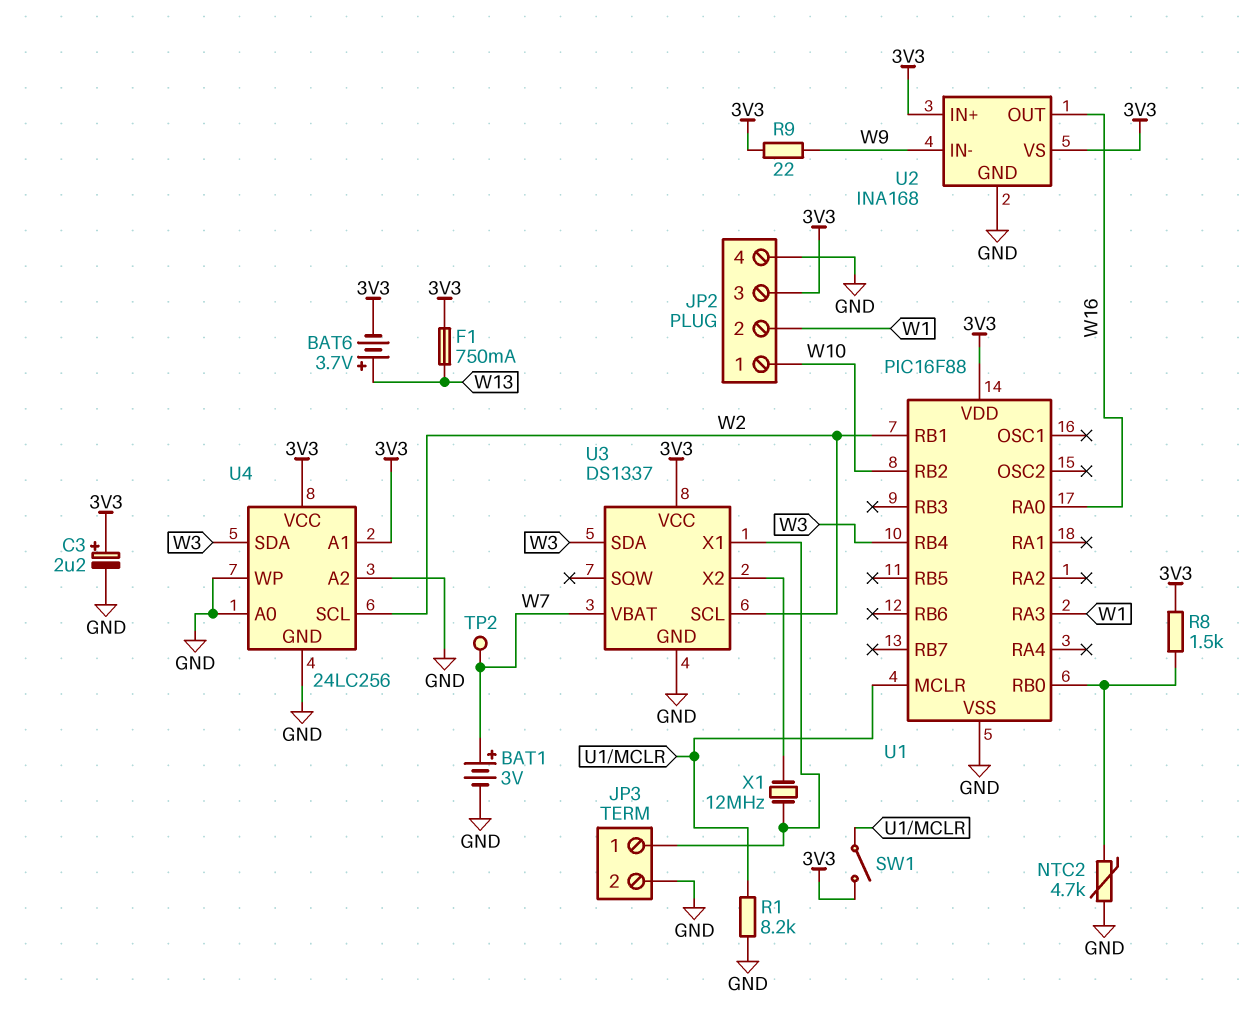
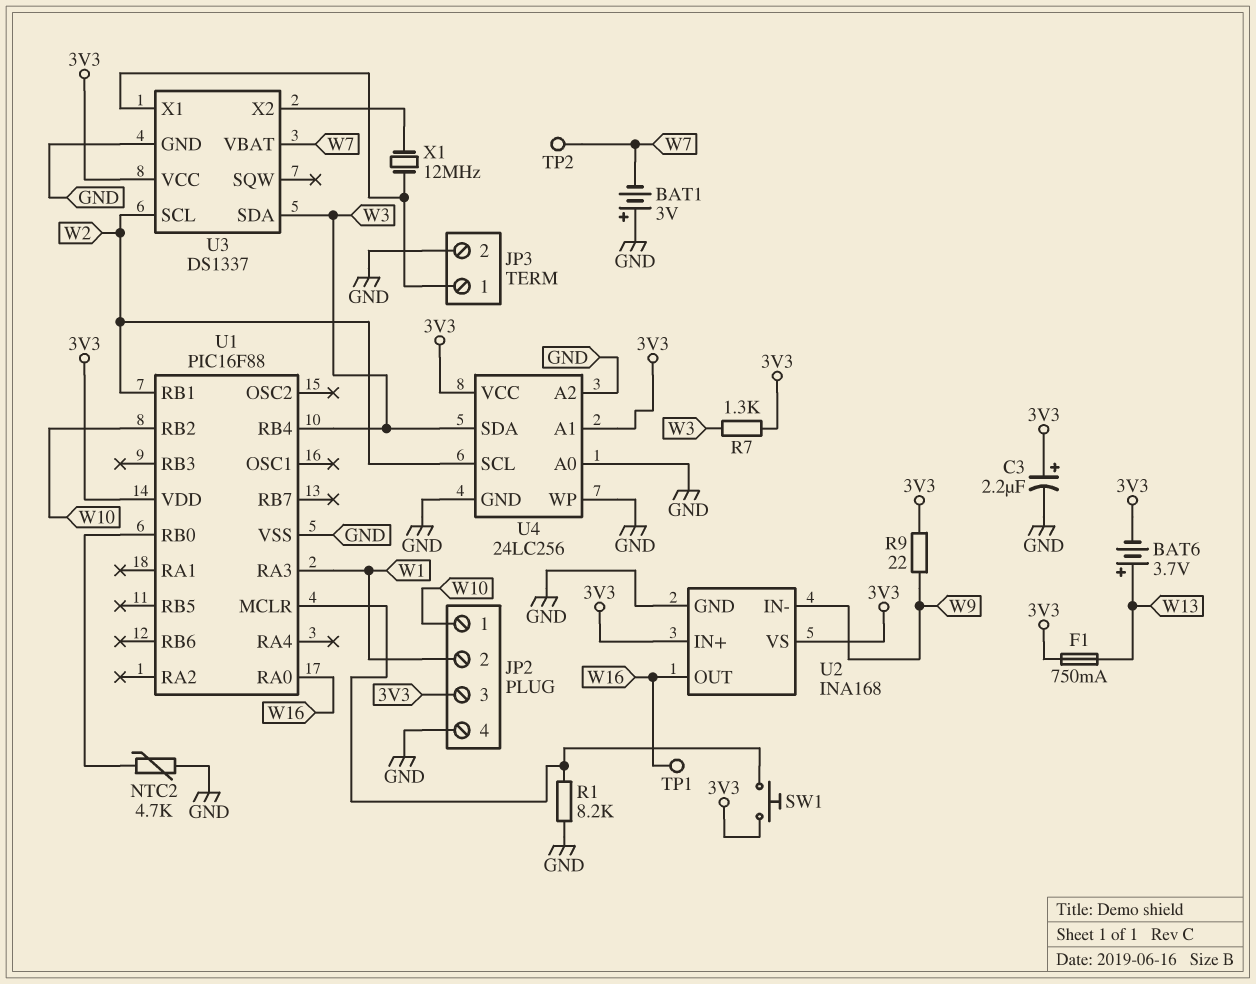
BAT1: 3V (plus W7, minus GND) -> 3V (plus GND, minus W7)
R7: none -> 1.3k (3V3, W3)
R8: 1.5k (3V3, U1/RB0) -> none
SW1: switch (3V3, U1/MCLR) -> button (3V3, U1/MCLR)
TP1: none -> test point (W16)

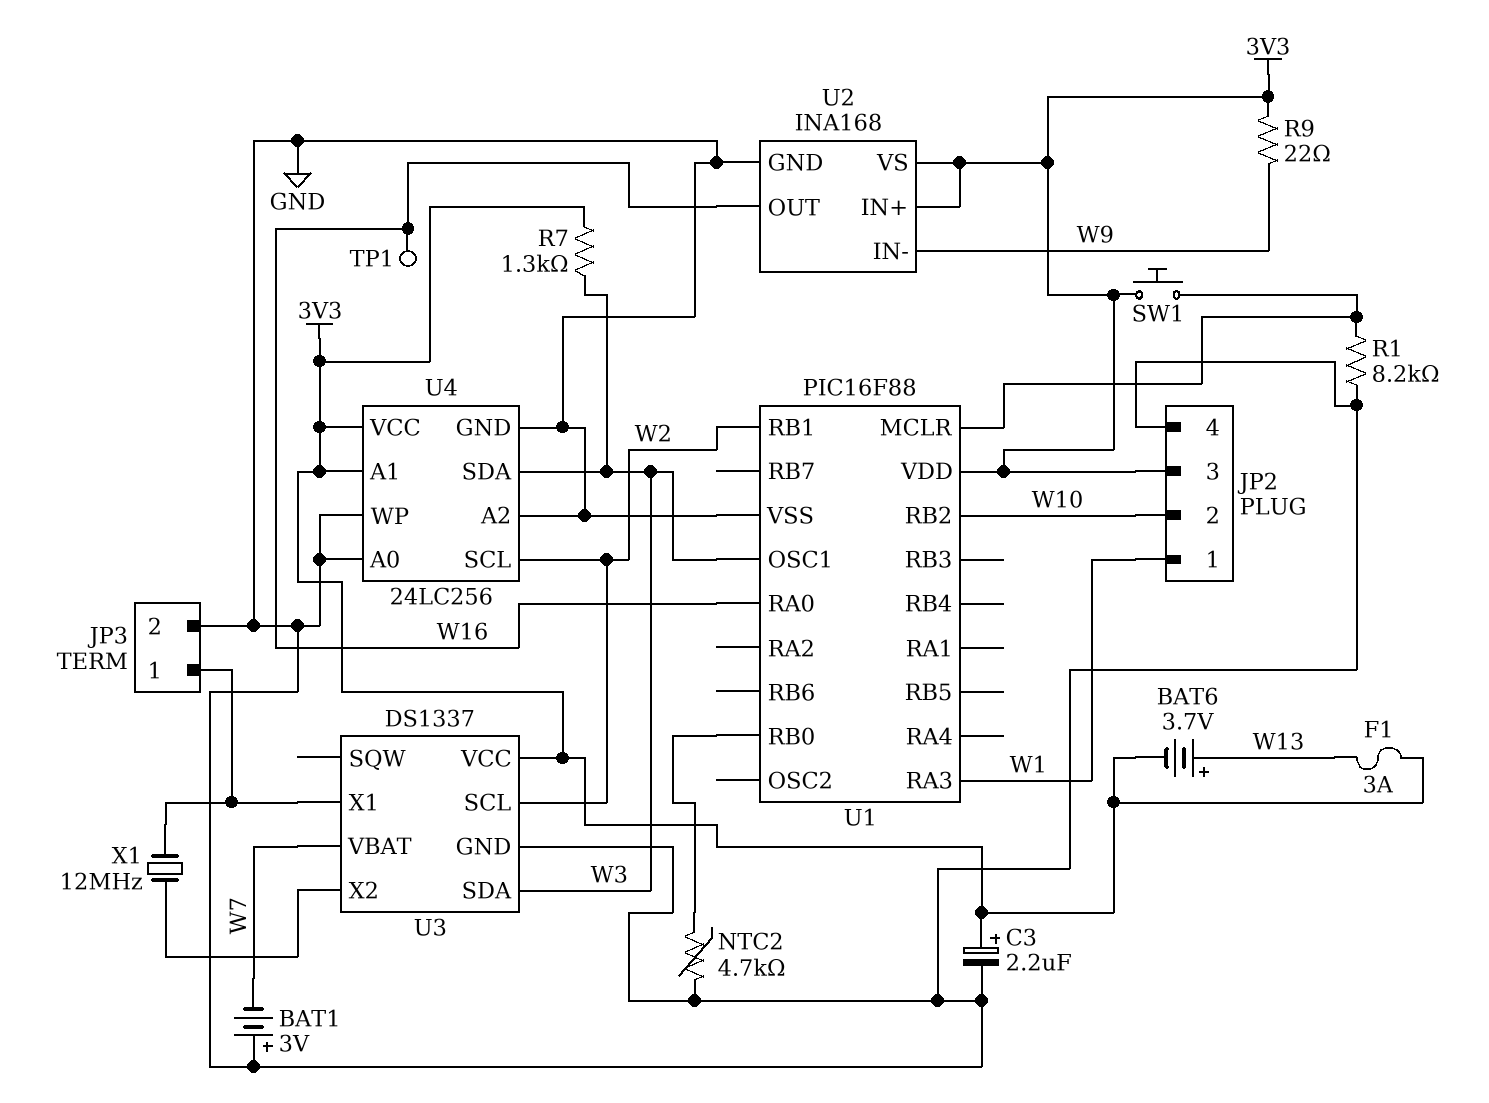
F1: 750mA (3V3, W13) -> 3A (3V3, W13)
JP2 pin 1: W10 -> W1
JP2 pin 2: W1 -> W10
TP2: test point (W7) -> none
U1 pin OSC1: none -> W3
U1 pin RB4: W3 -> none

